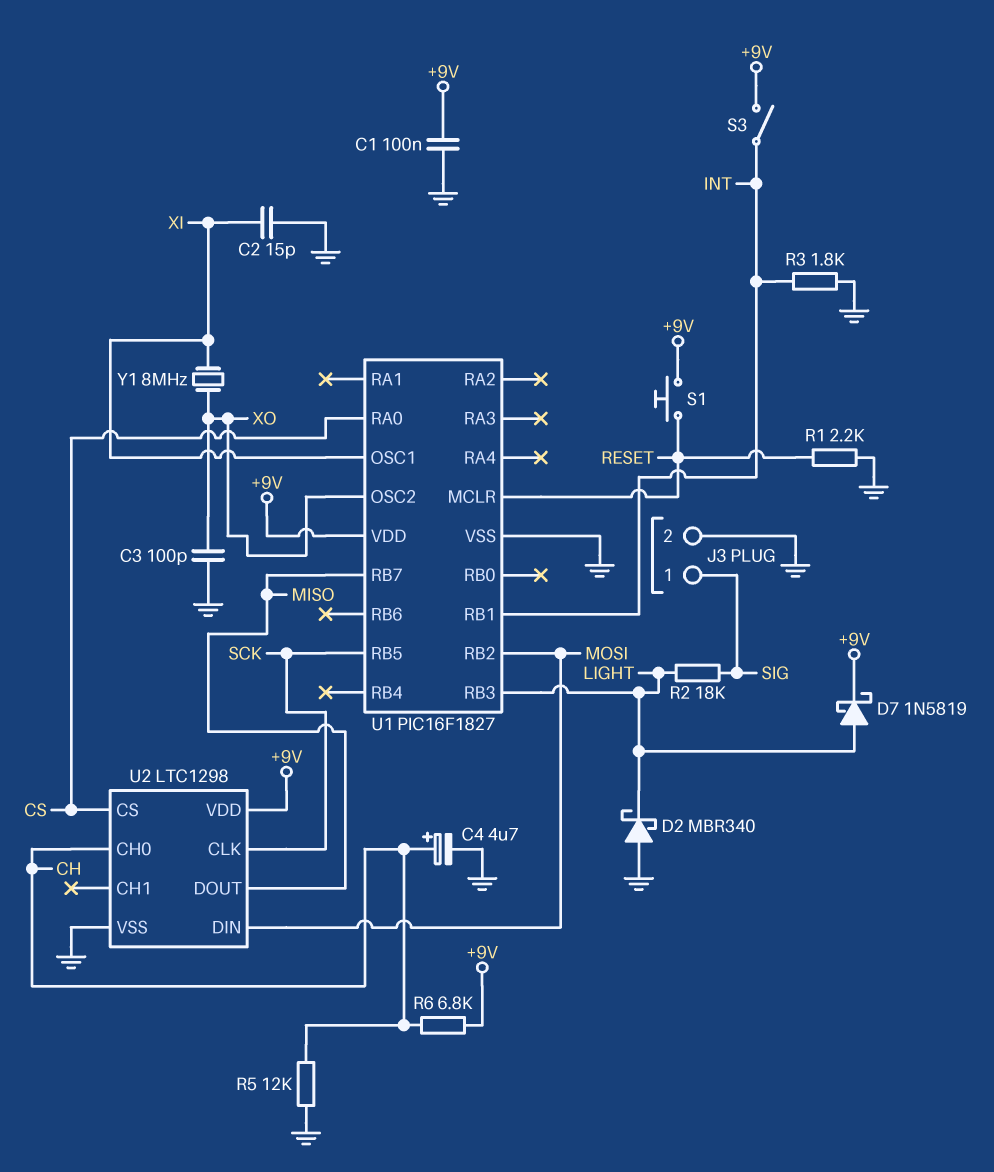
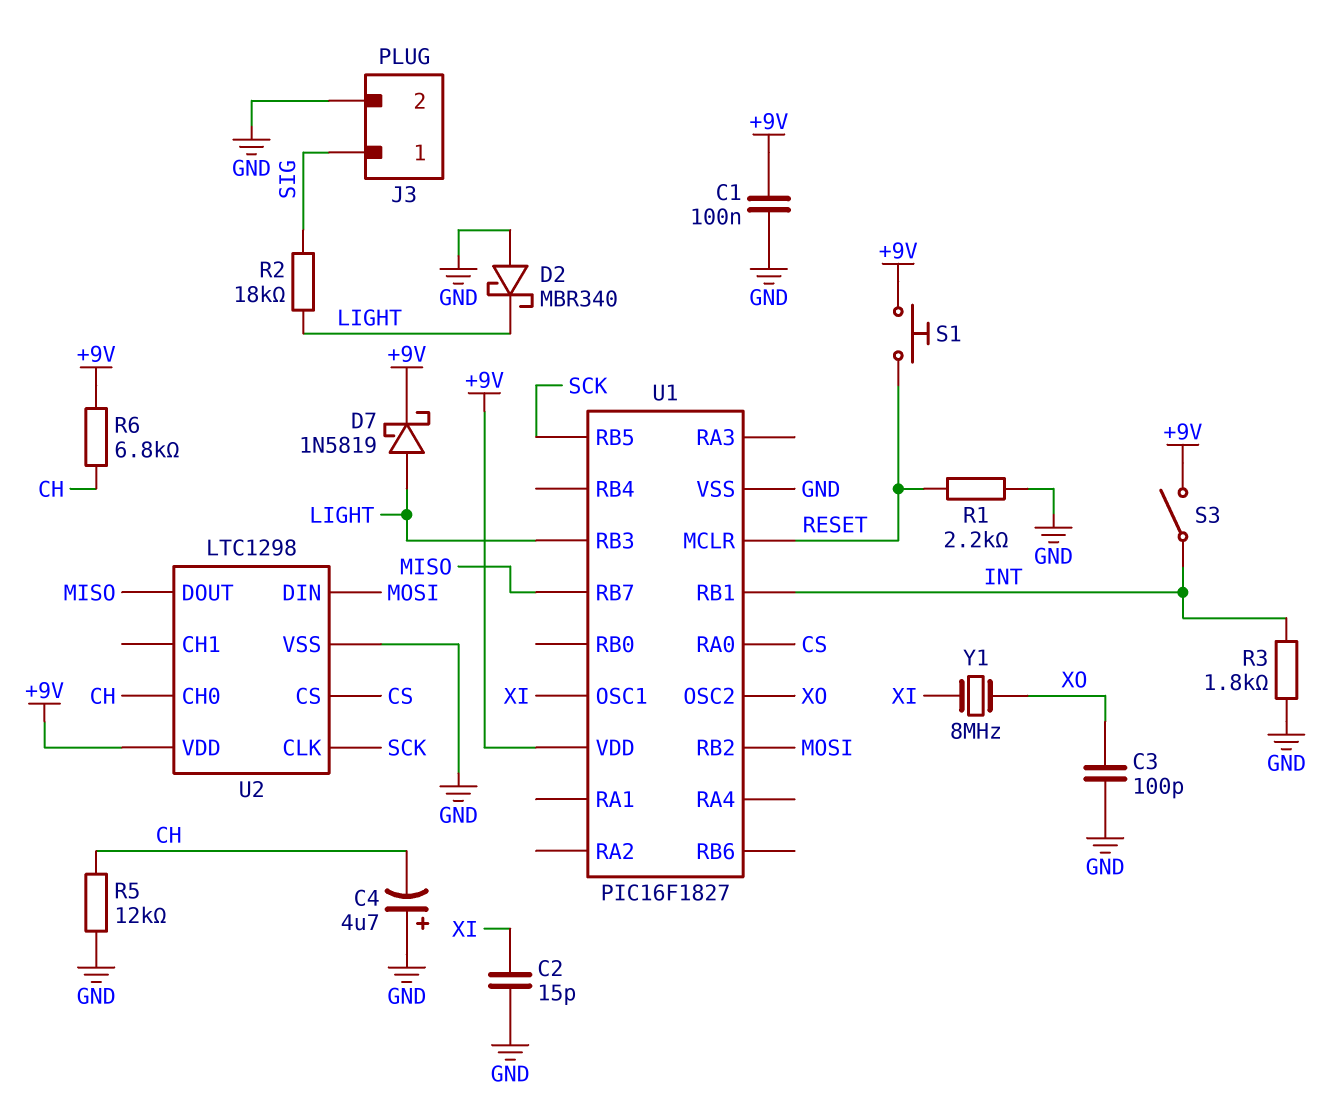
C4: 4.7uF (plus CH, minus GND) -> 4.7uF (plus GND, minus CH)

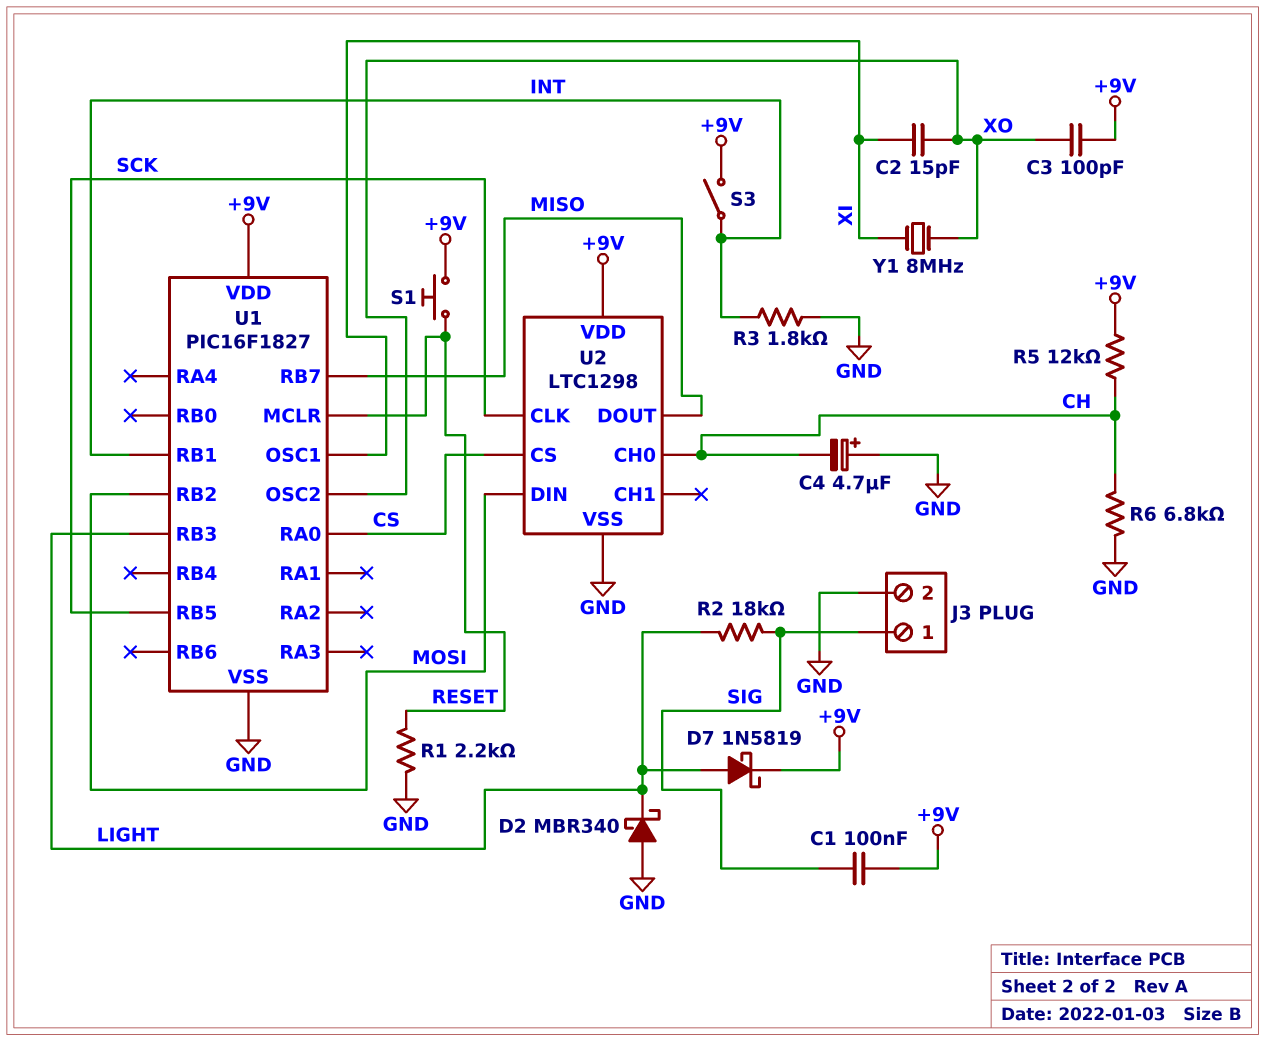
C1: 100nF (+9V, GND) -> 100nF (+9V, SIG)
C2: 15pF (GND, XI) -> 15pF (XI, XO)
C3: 100pF (GND, XO) -> 100pF (+9V, XO)
R5: 12k (CH, GND) -> 12k (+9V, CH)
R6: 6.8k (+9V, CH) -> 6.8k (CH, GND)

